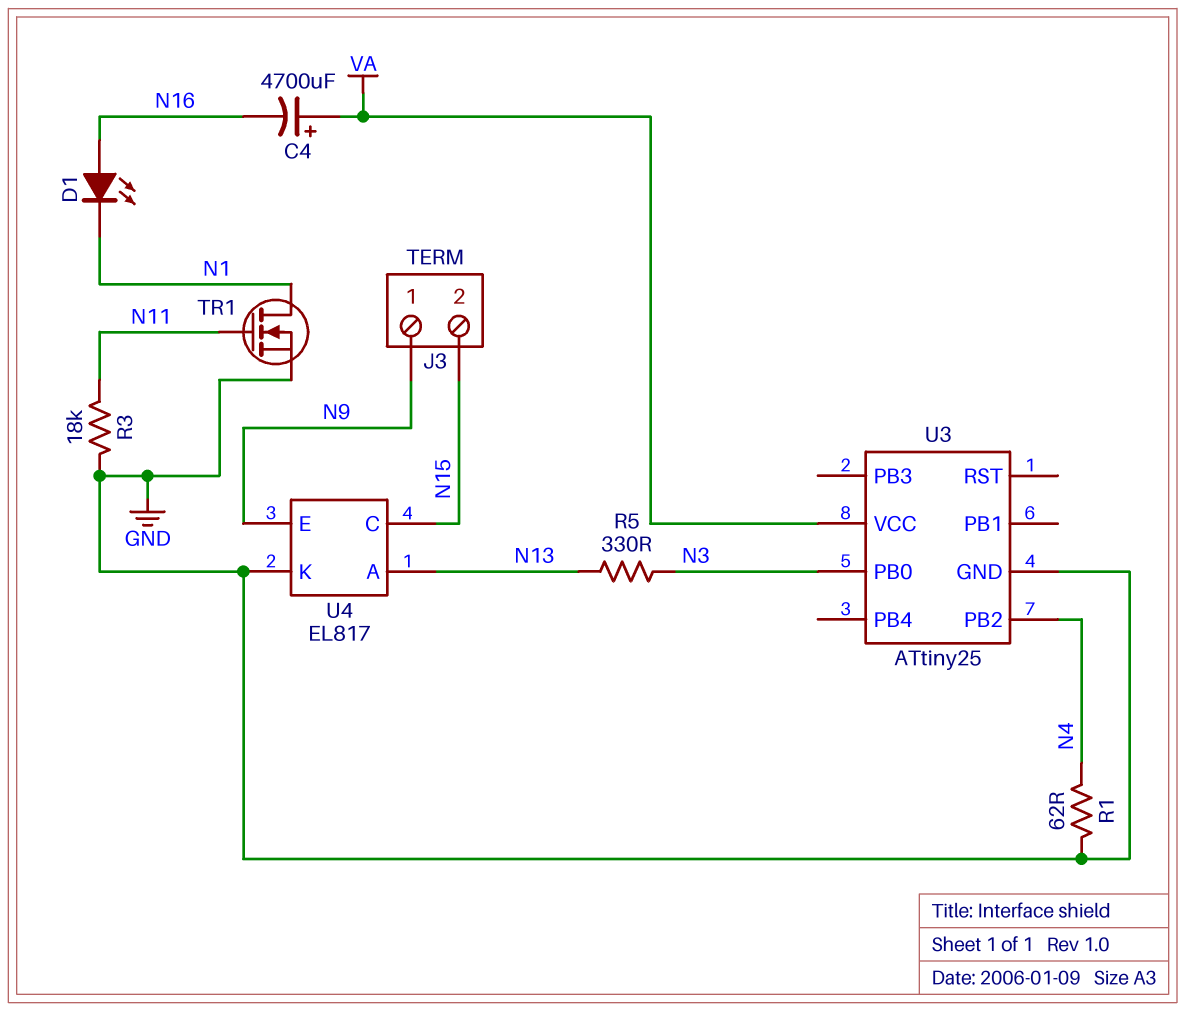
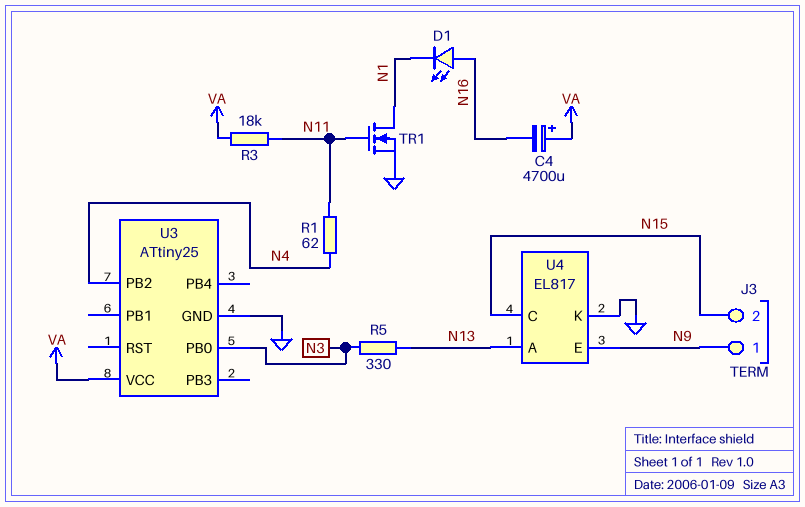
R1: 62 (GND, N4) -> 62 (N4, N11)
R3: 18k (GND, N11) -> 18k (N11, VA)

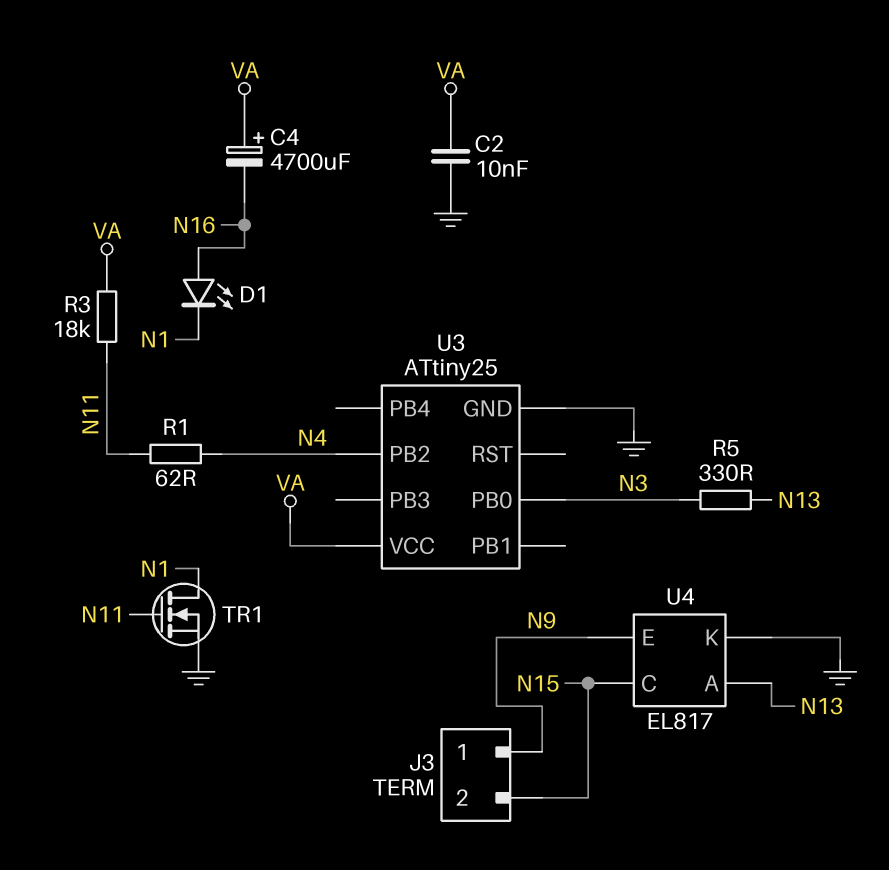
C2: none -> 10nF (GND, VA)

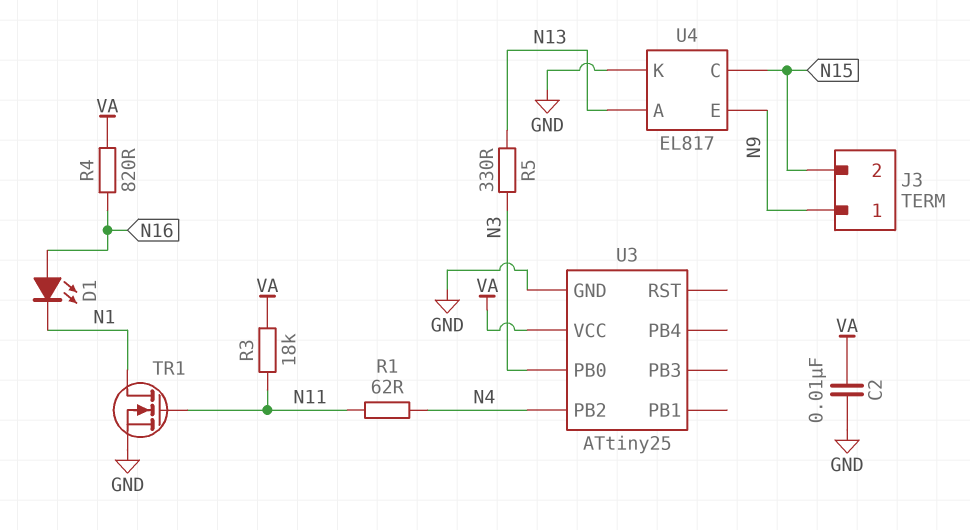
C4: 4700uF (plus VA, minus N16) -> none
R4: none -> 820 (N16, VA)

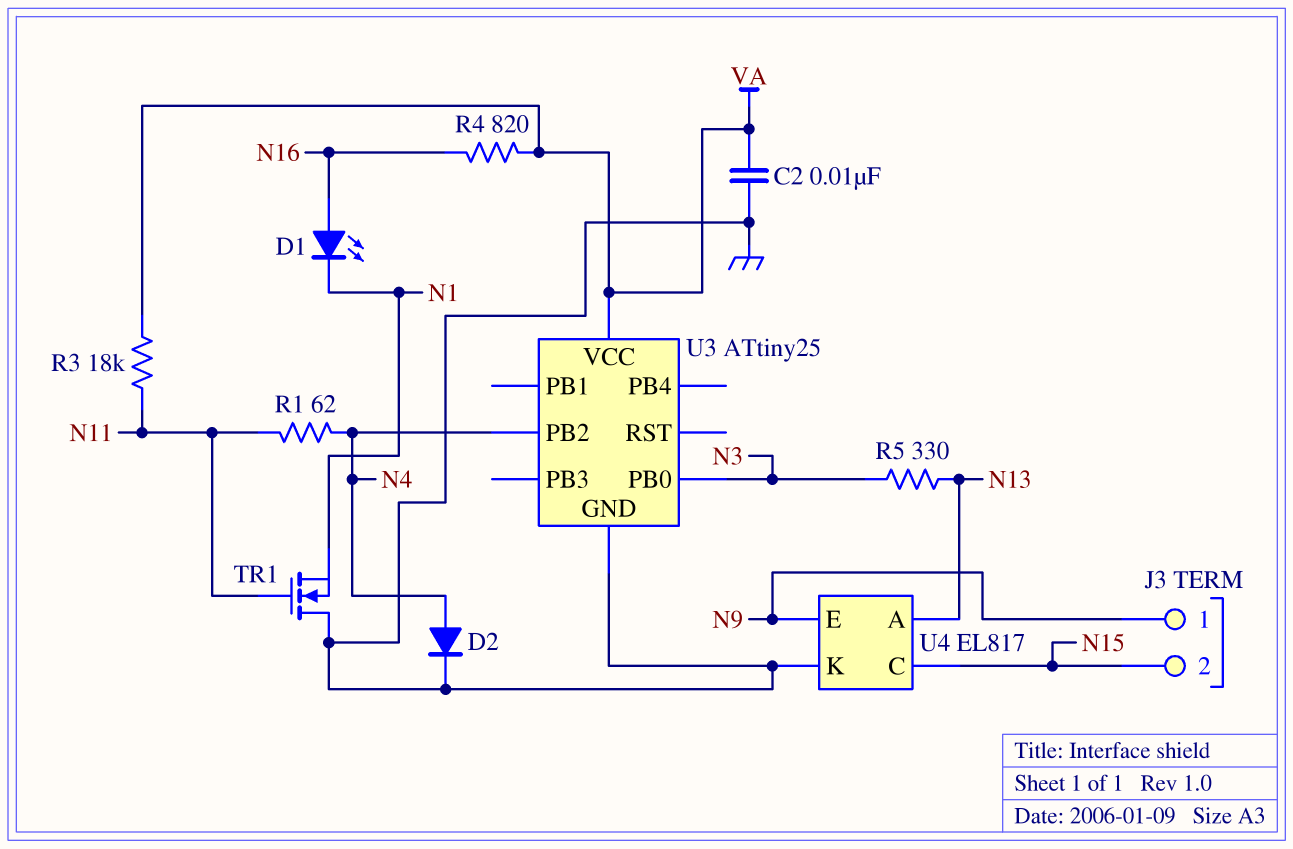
D2: none -> diode (A N4, K GND)
TR1: NMOS (G N11, D N1, S GND) -> NMOS (G N11, D GND, S N1)

